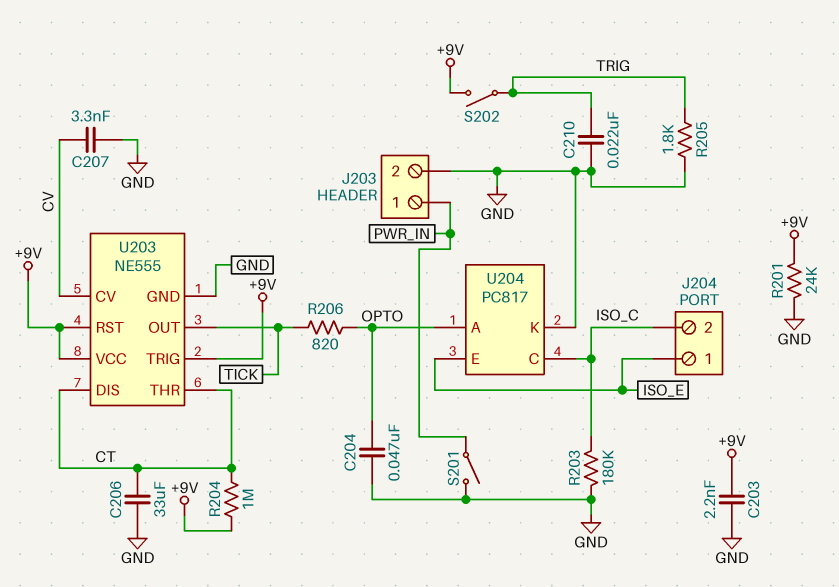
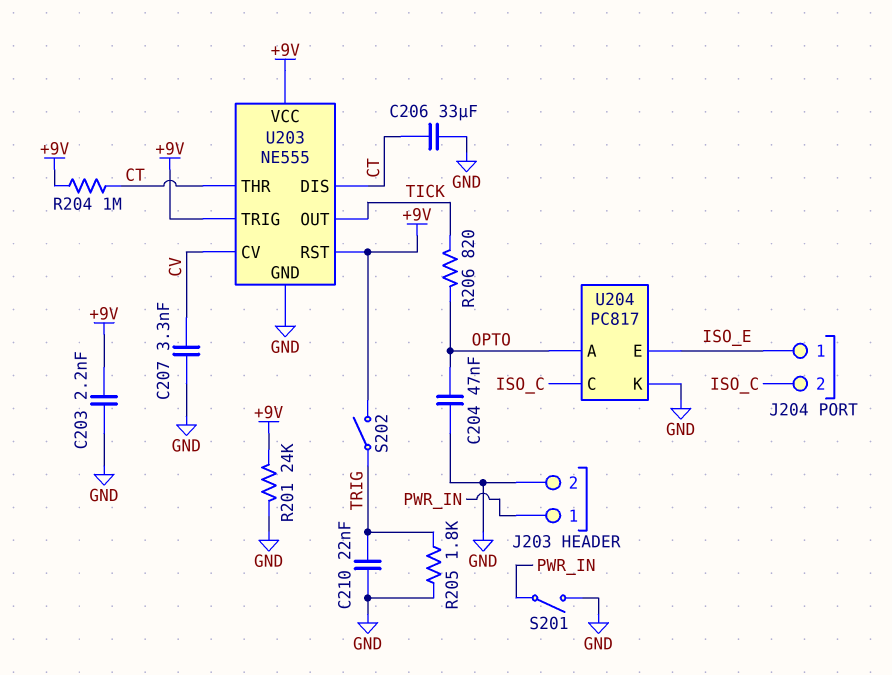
R203: 180k (GND, ISO_C) -> none

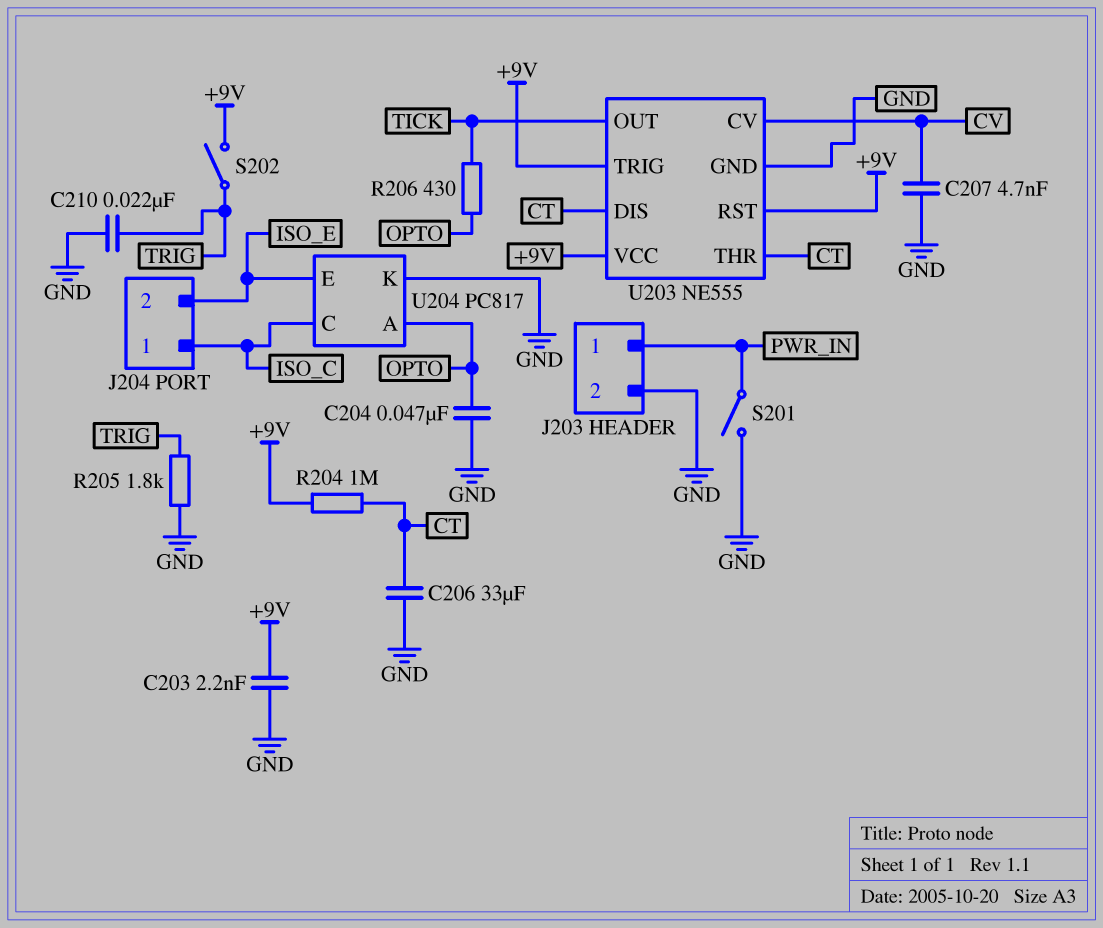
C207: 3.3nF (CV, GND) -> 4.7nF (CV, GND)
J204 pin 1: ISO_E -> ISO_C
J204 pin 2: ISO_C -> ISO_E
R201: 24k (+9V, GND) -> none
R206: 820 (OPTO, TICK) -> 430 (OPTO, TICK)

